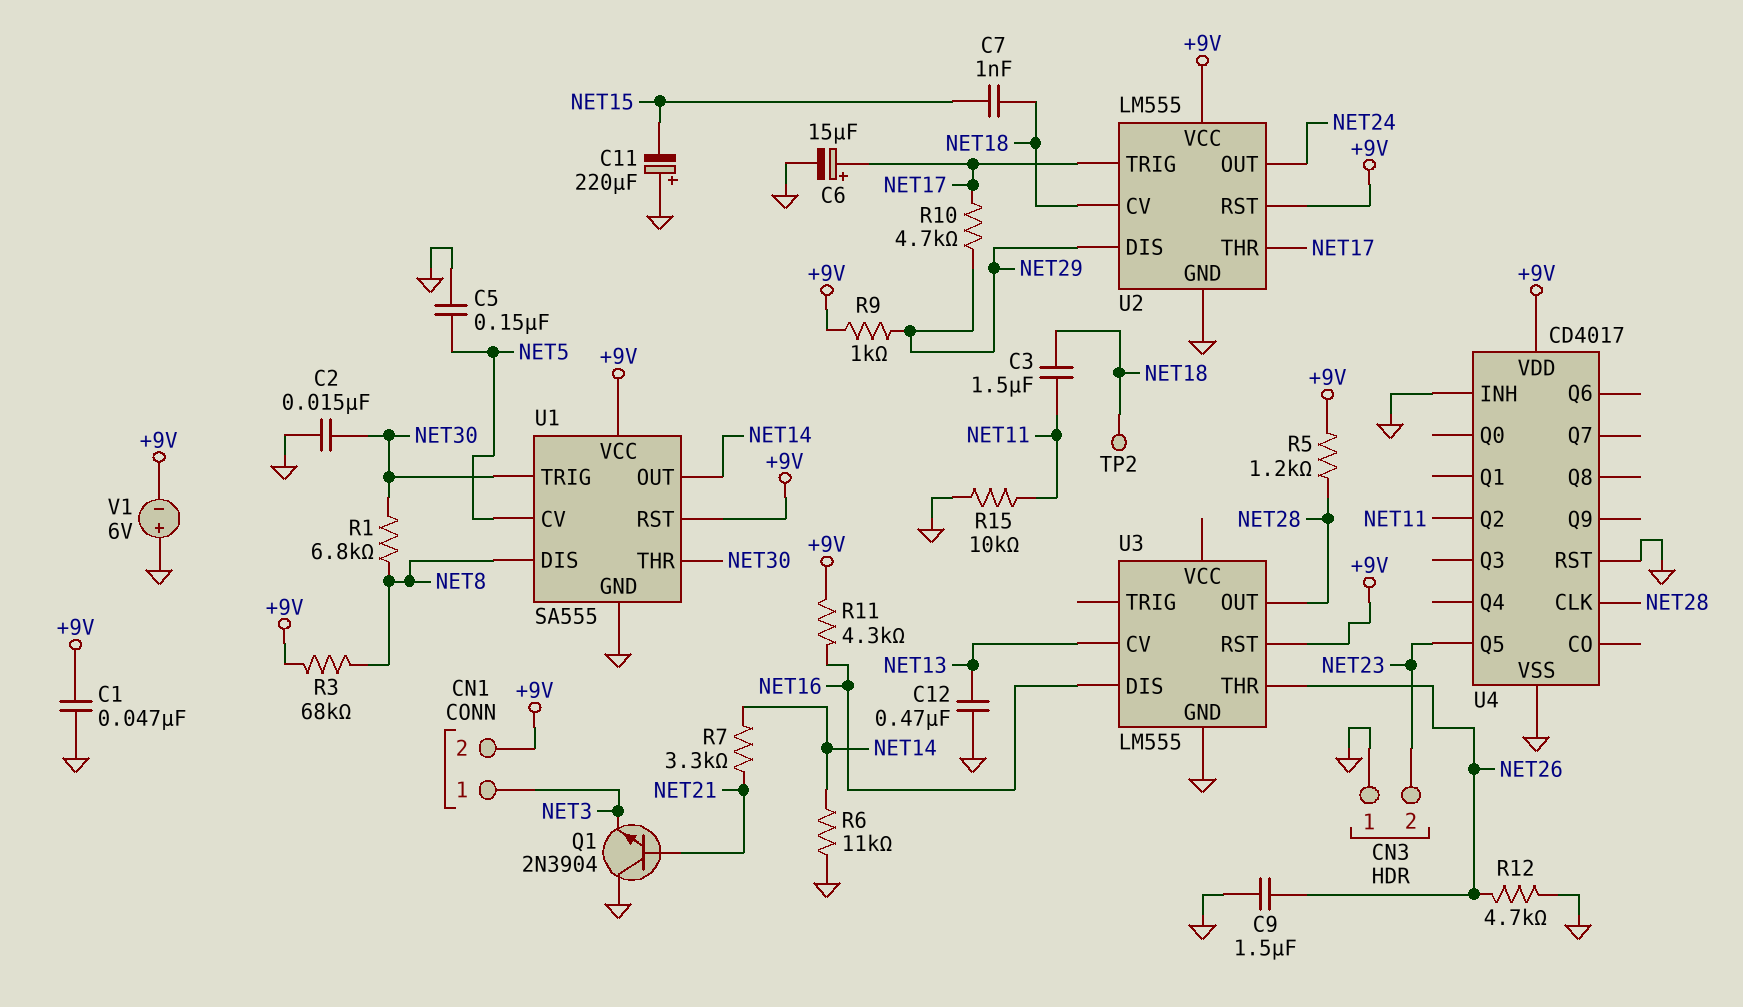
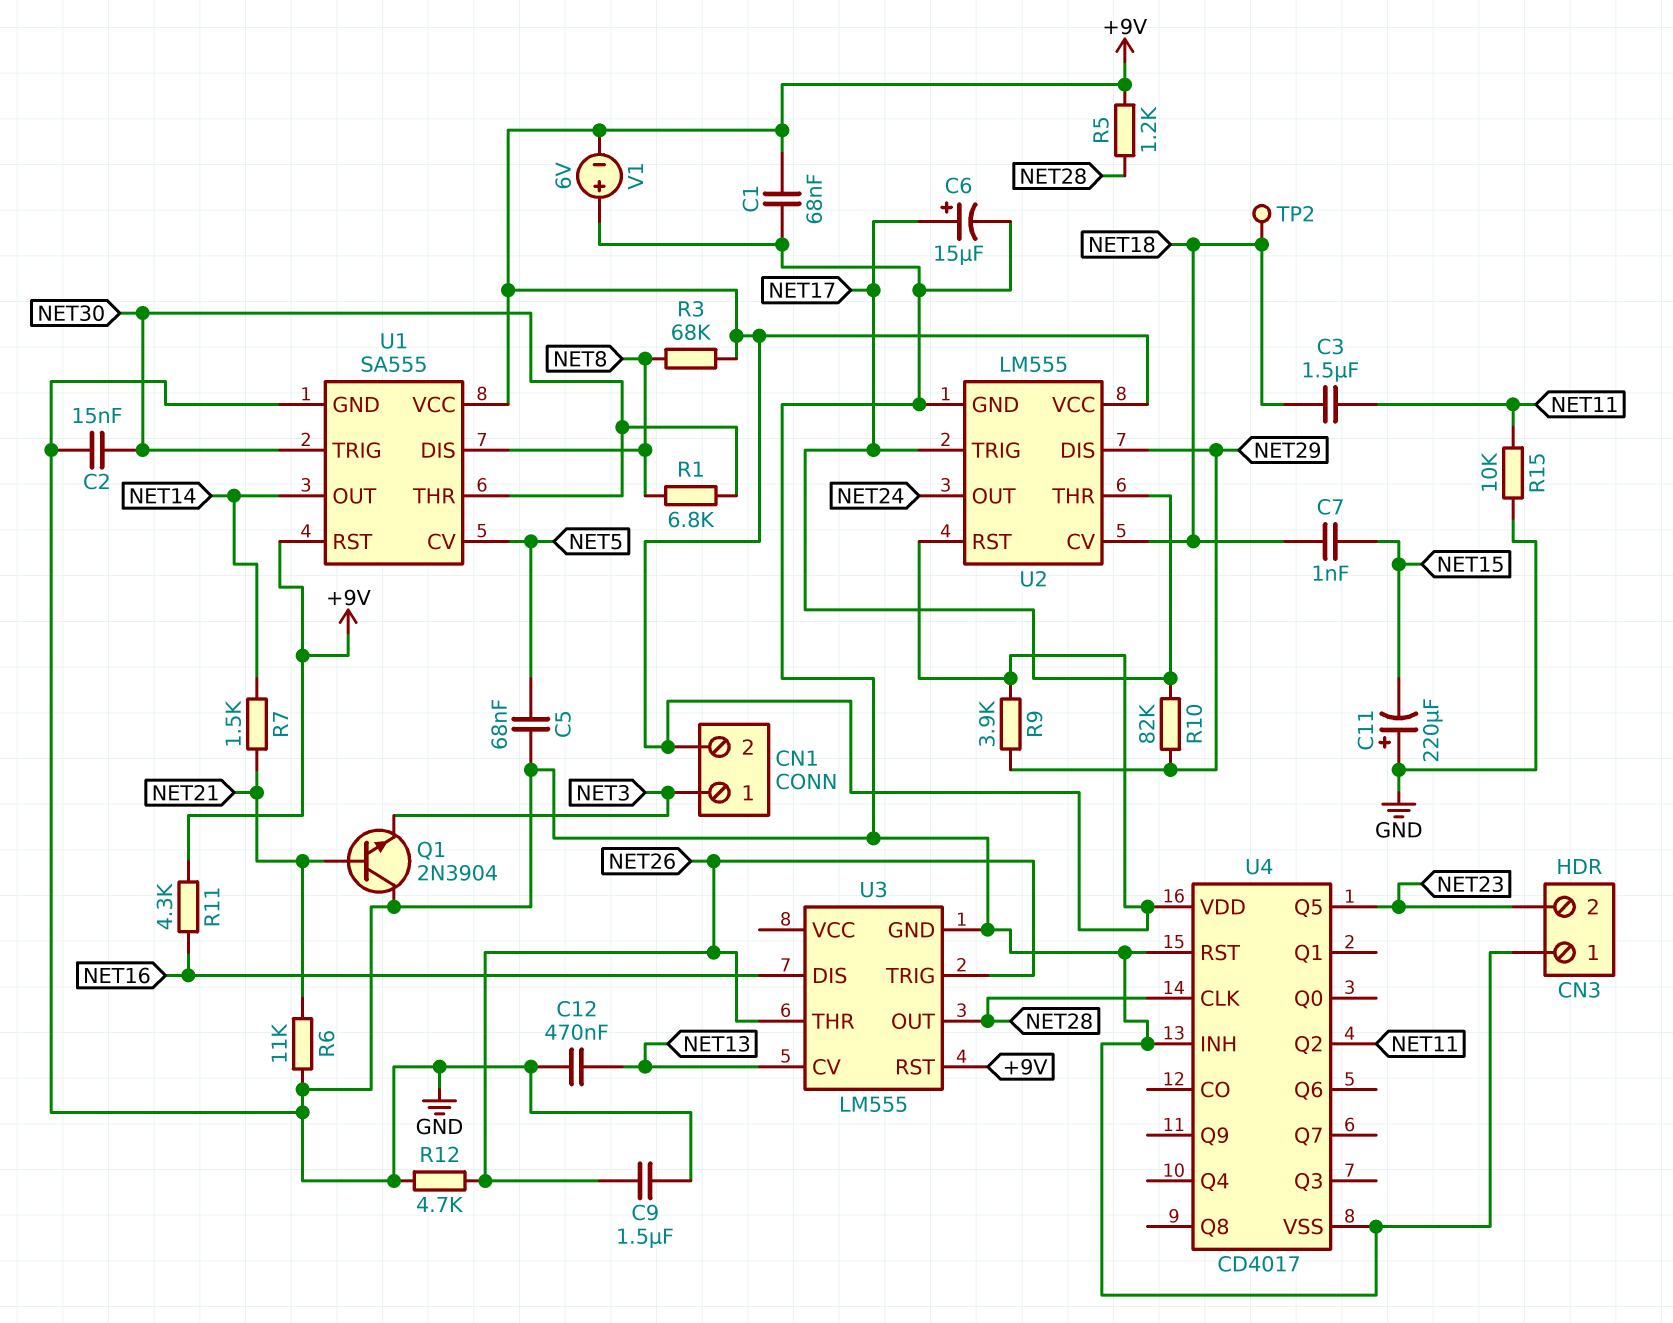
C1: 47nF (+9V, GND) -> 68nF (+9V, GND)
C5: 150nF (GND, NET5) -> 68nF (GND, NET5)
R6: 11k (GND, NET14) -> 11k (GND, NET21)
R7: 3.3k (NET14, NET21) -> 1.5k (NET14, NET21)
R9: 1k (+9V, NET29) -> 3.9k (+9V, NET29)
R10: 4.7k (NET17, NET29) -> 82k (NET17, NET29)
U3 pin TRIG: none -> NET26

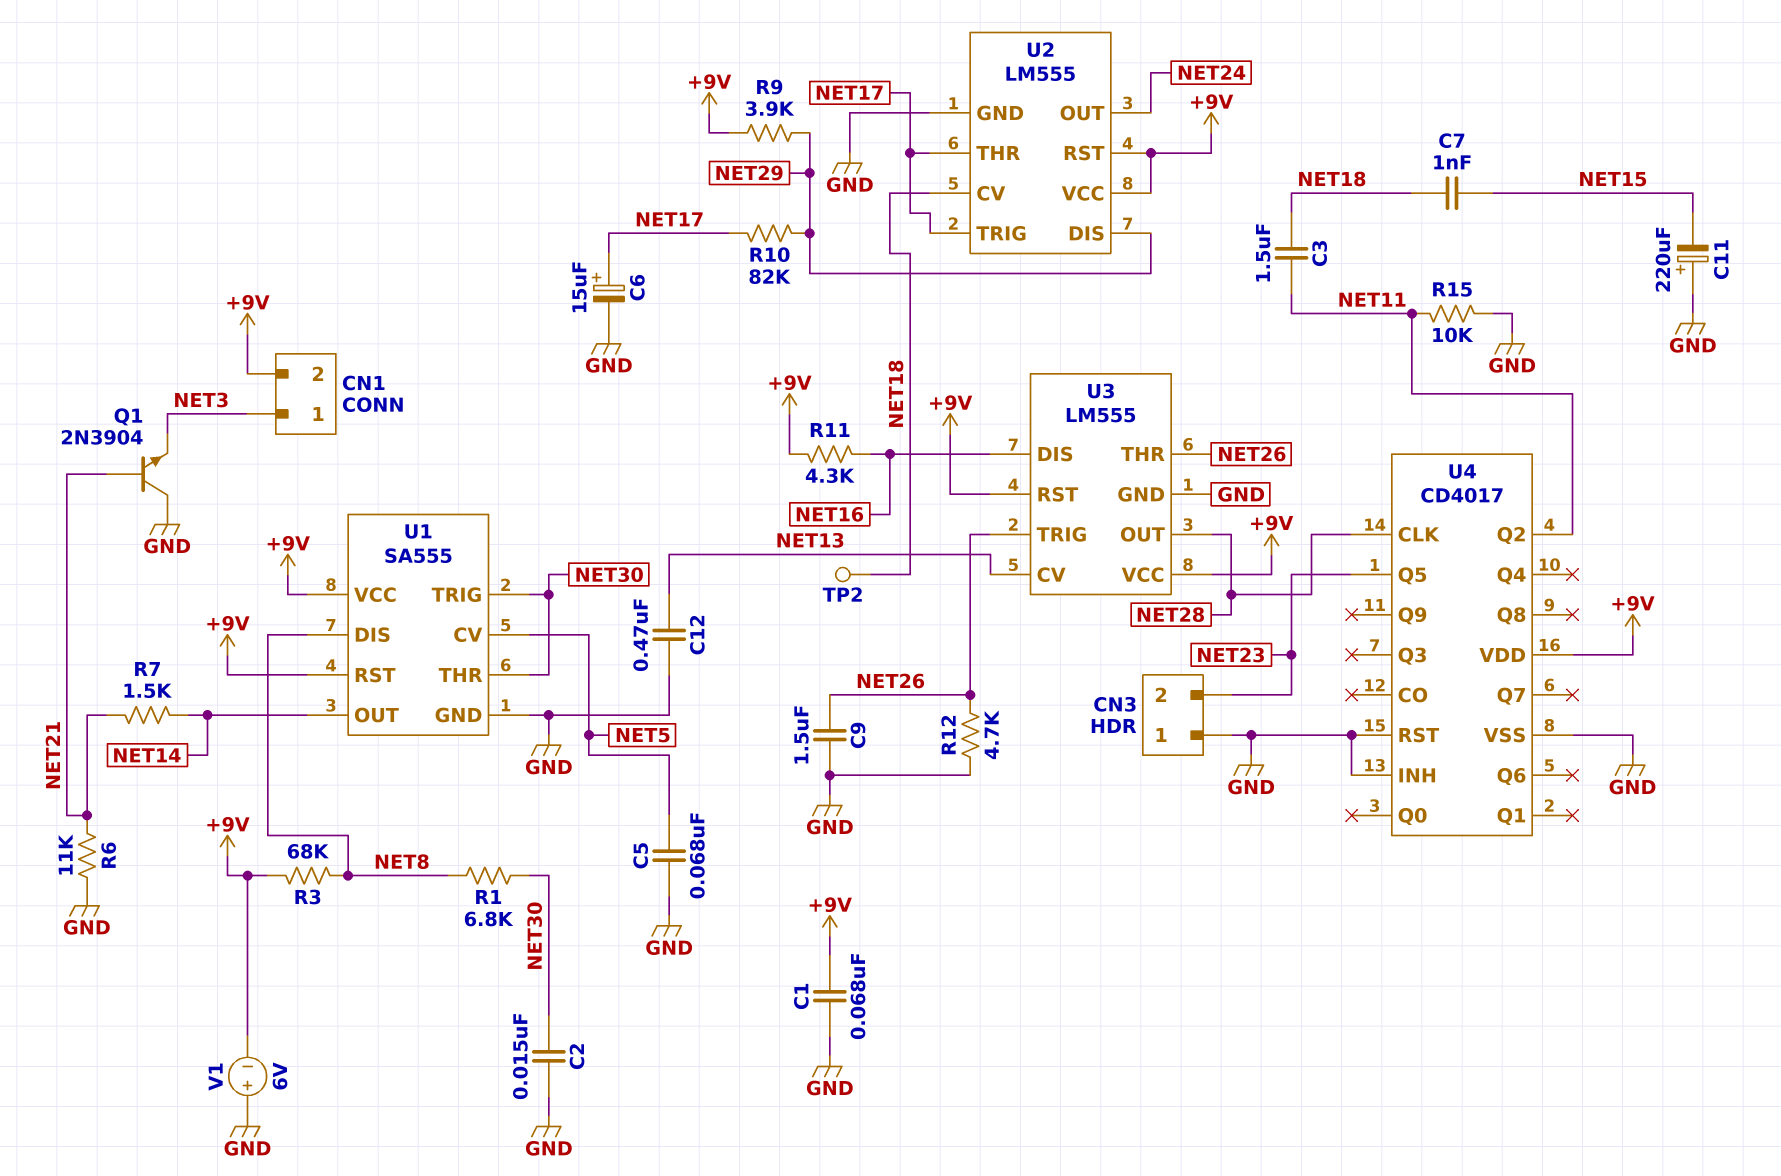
R5: 1.2k (+9V, NET28) -> none
U3 pin VCC: none -> +9V

